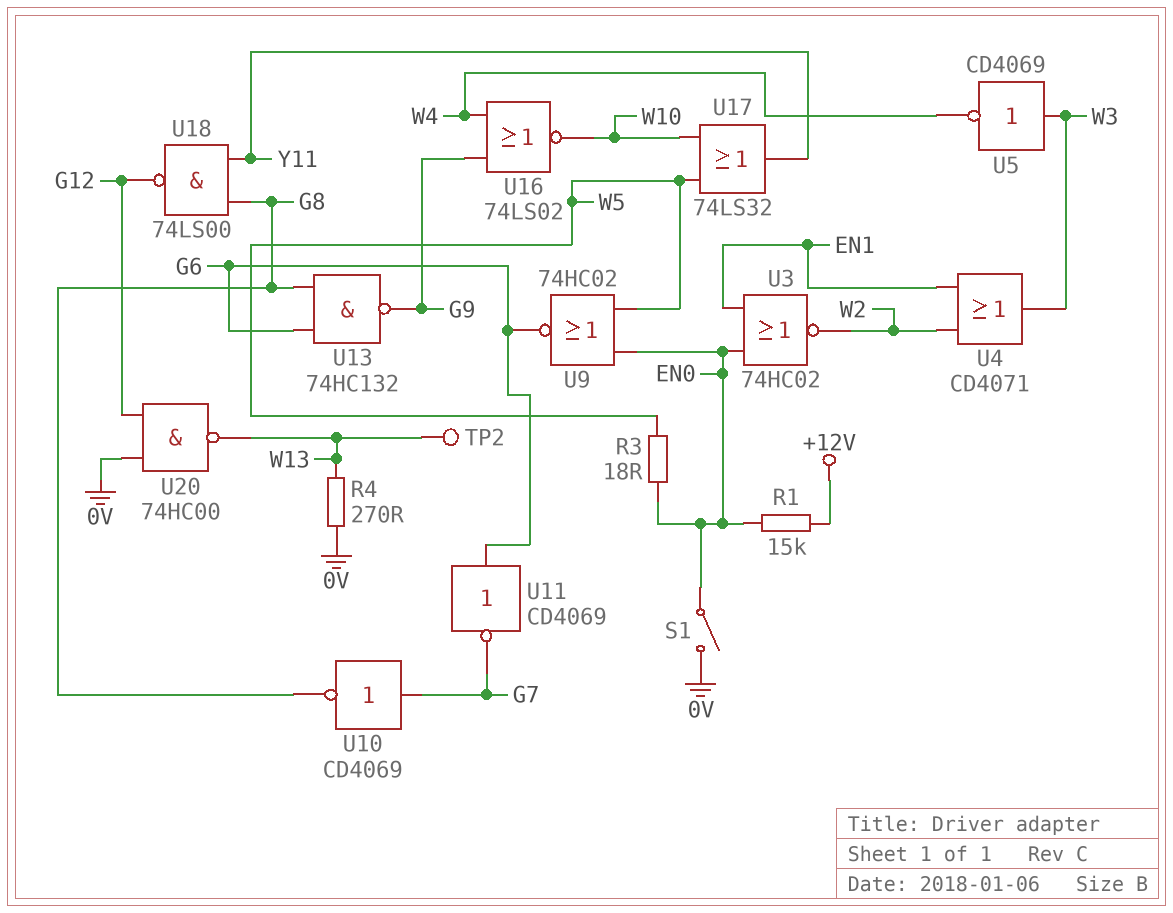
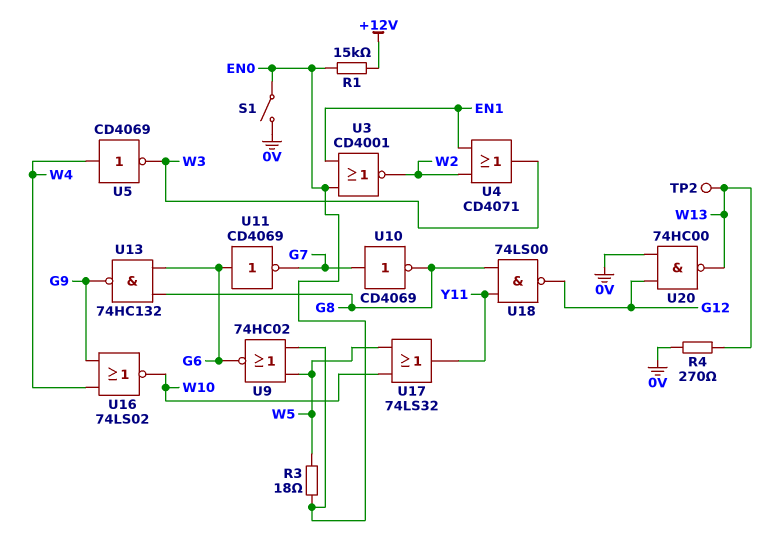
U3: NOR 74HC02 (in EN0, in EN1, out W2) -> NOR CD4001 (in EN0, in EN1, out W2)
U5: NOT CD4069 (in W3, out W4) -> NOT CD4069 (in W4, out W3)

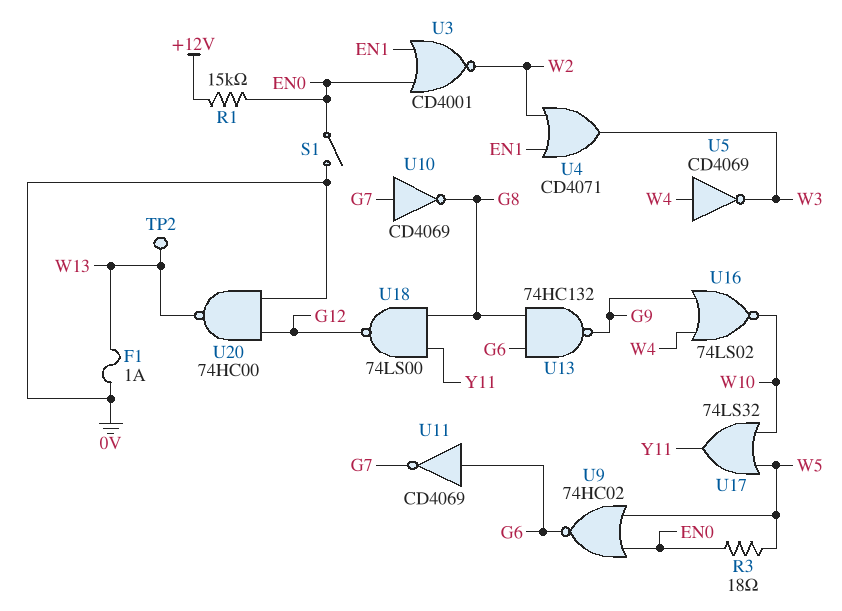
F1: none -> 1A (0V, W13)
R4: 270 (0V, W13) -> none

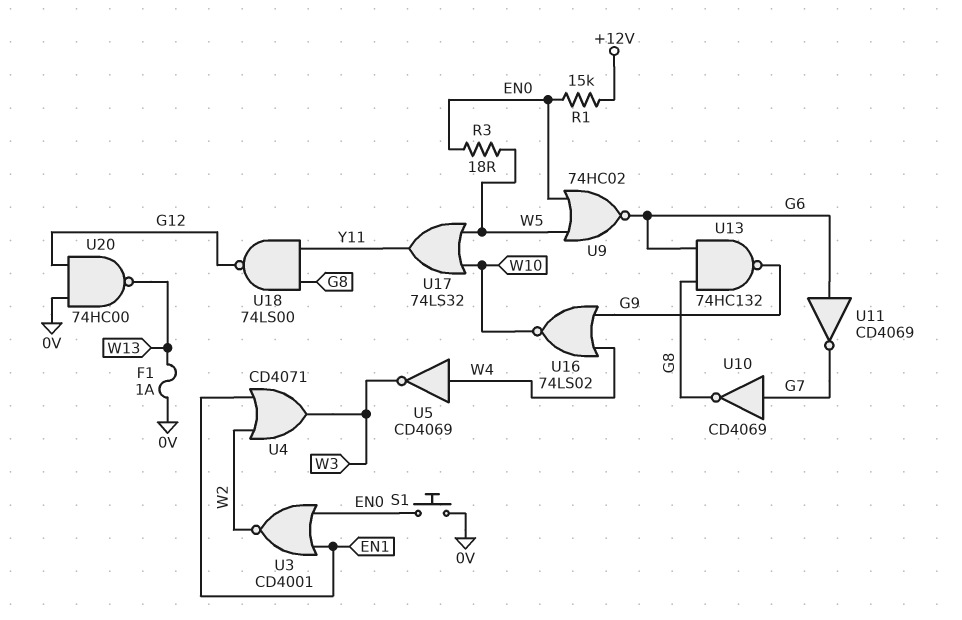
S1: switch (0V, EN0) -> button (0V, EN0)
TP2: test point (W13) -> none

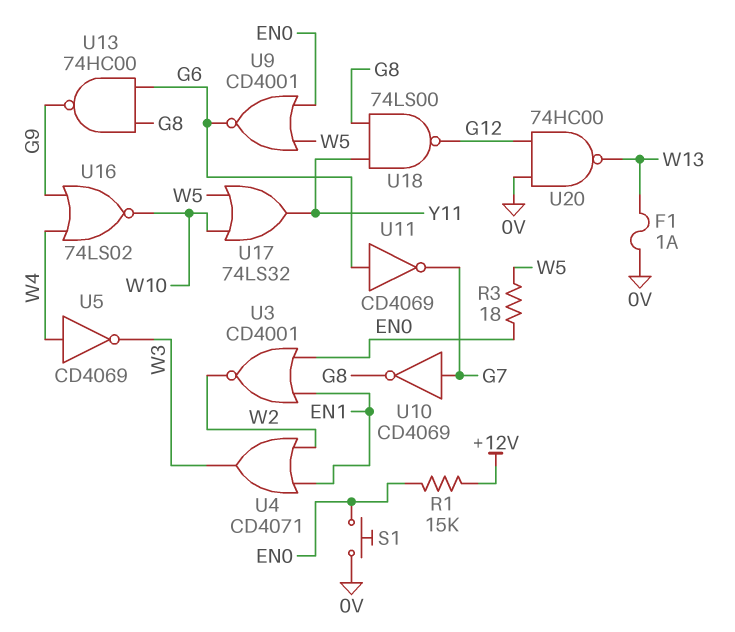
U9: NOR 74HC02 (in EN0, in W5, out G6) -> NOR CD4001 (in EN0, in W5, out G6)
U13: NAND 74HC132 (in G6, in G8, out G9) -> NAND 74HC00 (in G6, in G8, out G9)

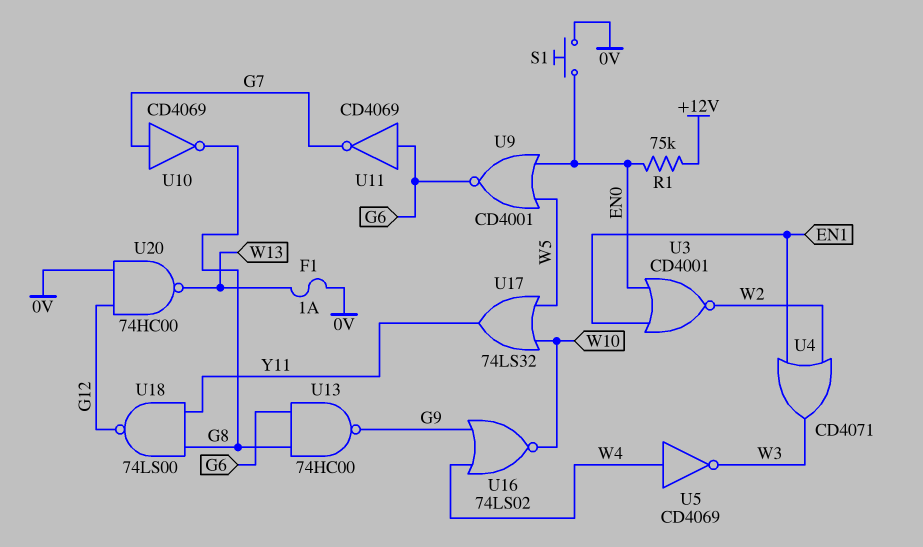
R1: 15k (+12V, EN0) -> 75k (+12V, EN0)
R3: 18 (EN0, W5) -> none

